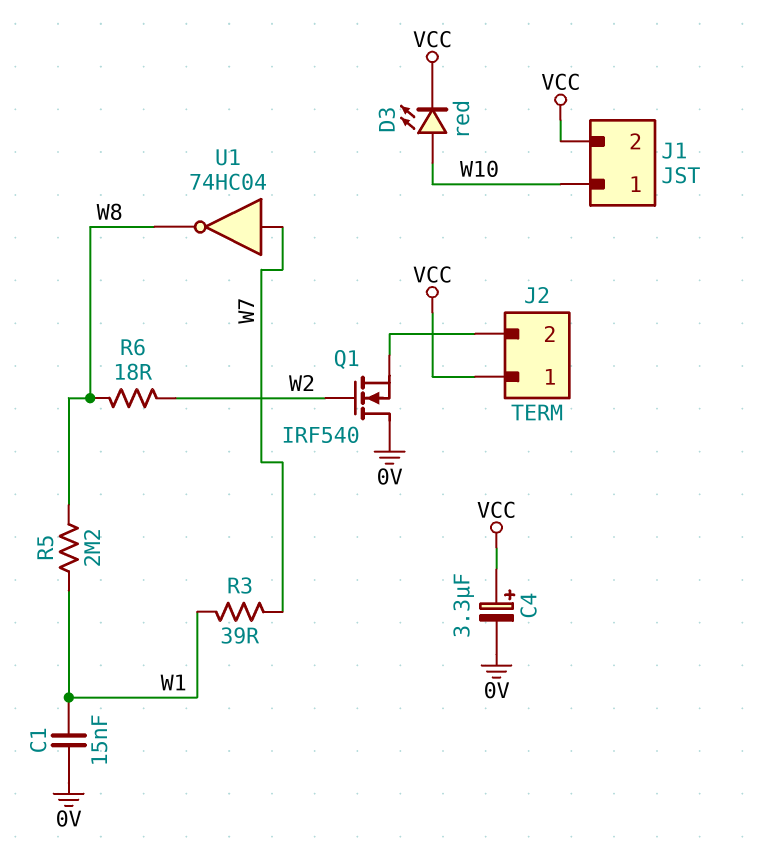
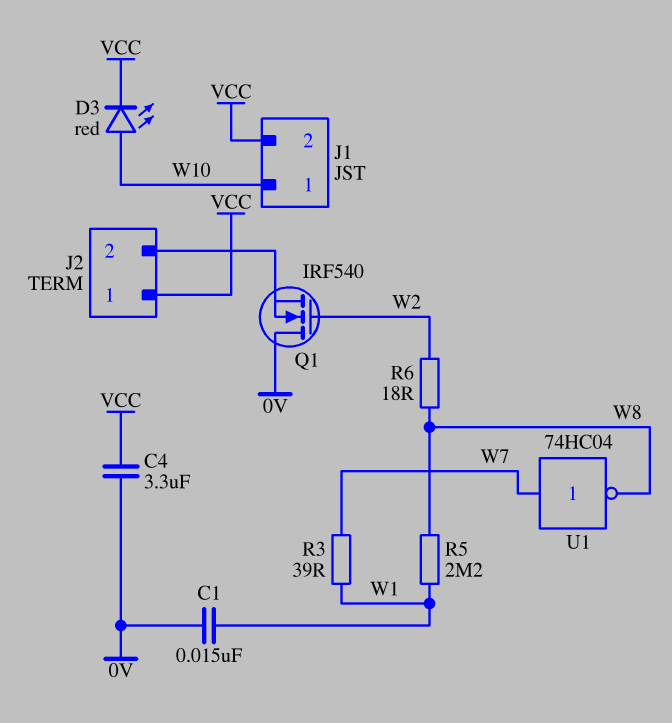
C4: 3.3uF (plus VCC, minus 0V) -> 3.3uF (0V, VCC)

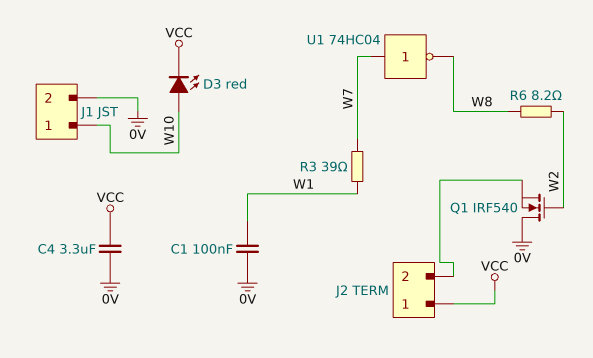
C1: 15nF (0V, W1) -> 100nF (0V, W1)
J1 pin 2: VCC -> 0V
R5: 2.2M (W1, W8) -> none
R6: 18 (W2, W8) -> 8.2 (W2, W8)

